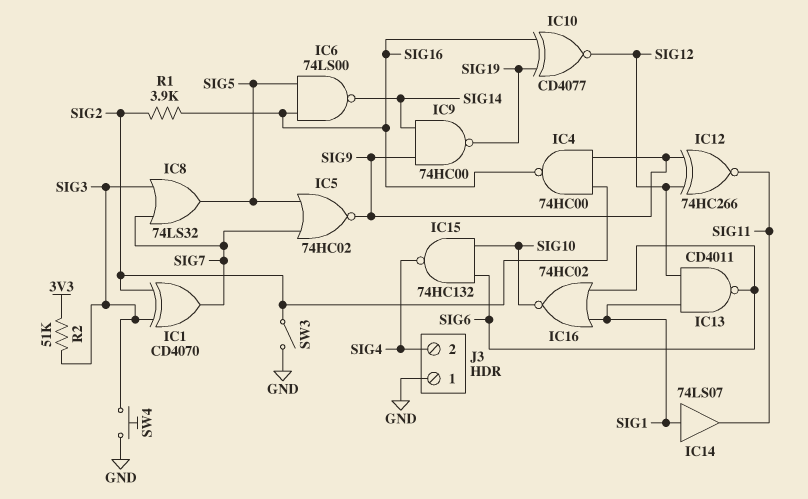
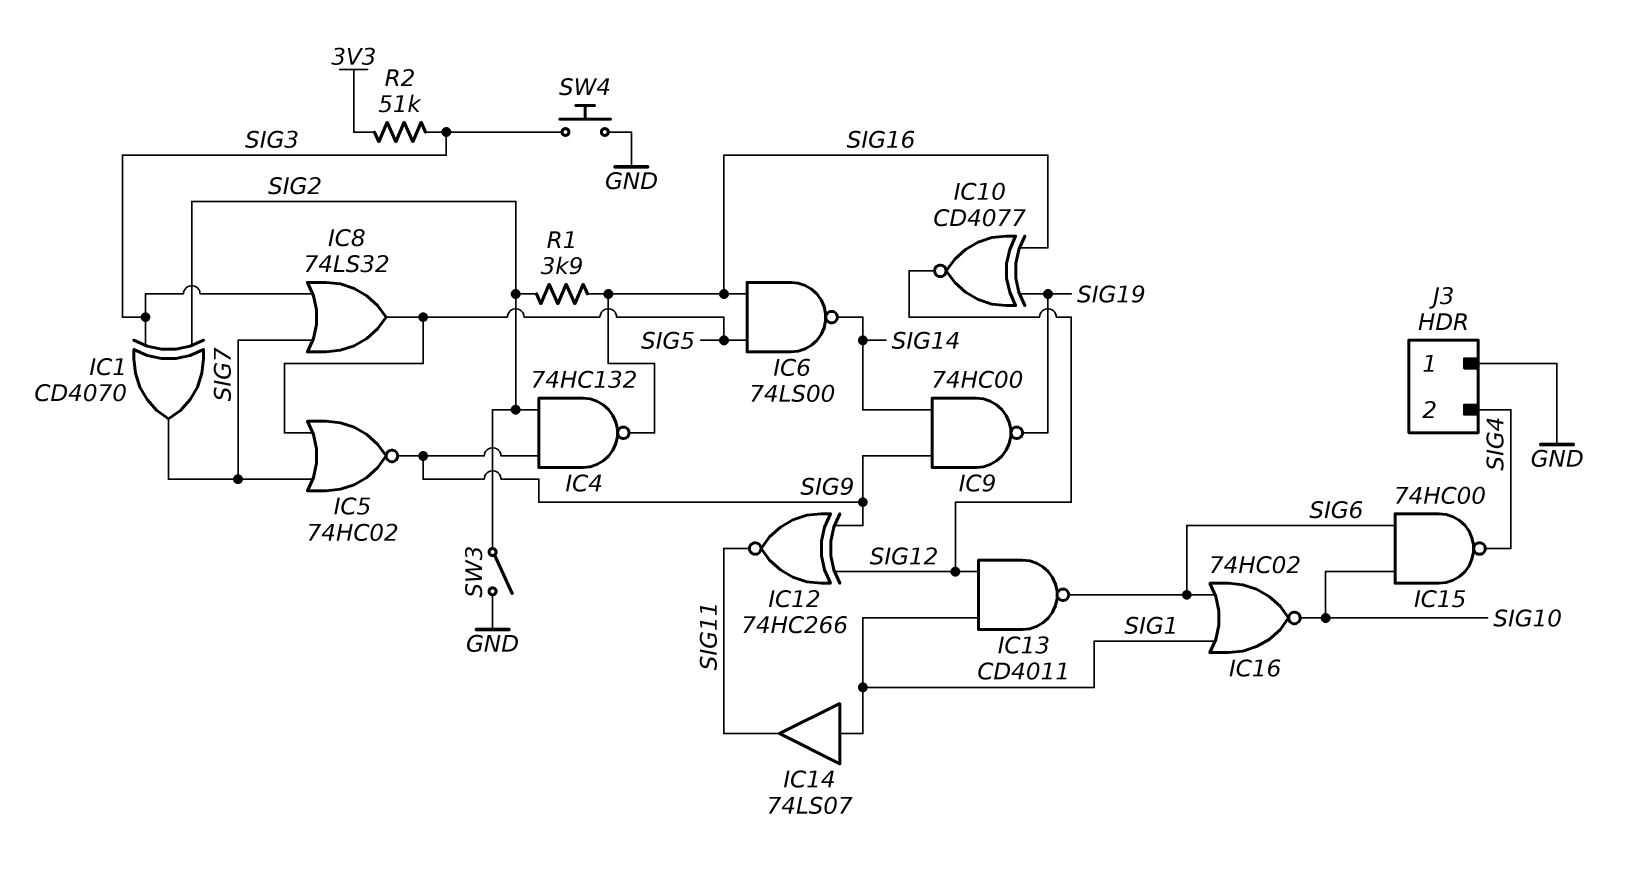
IC4: NAND 74HC00 (in SIG2, in SIG9, out SIG16) -> NAND 74HC132 (in SIG2, in SIG9, out SIG16)
IC15: NAND 74HC132 (in SIG6, in SIG10, out SIG4) -> NAND 74HC00 (in SIG6, in SIG10, out SIG4)

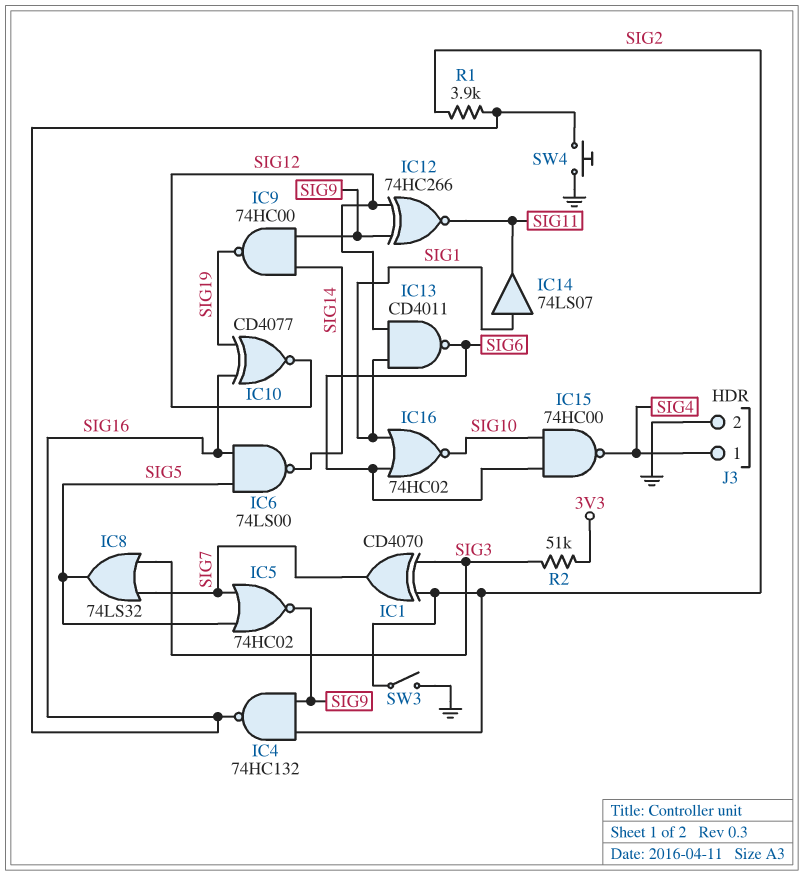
J3 pin 1: GND -> SIG4
J3 pin 2: SIG4 -> GND
SW4: button (GND, SIG3) -> button (GND, SIG16)

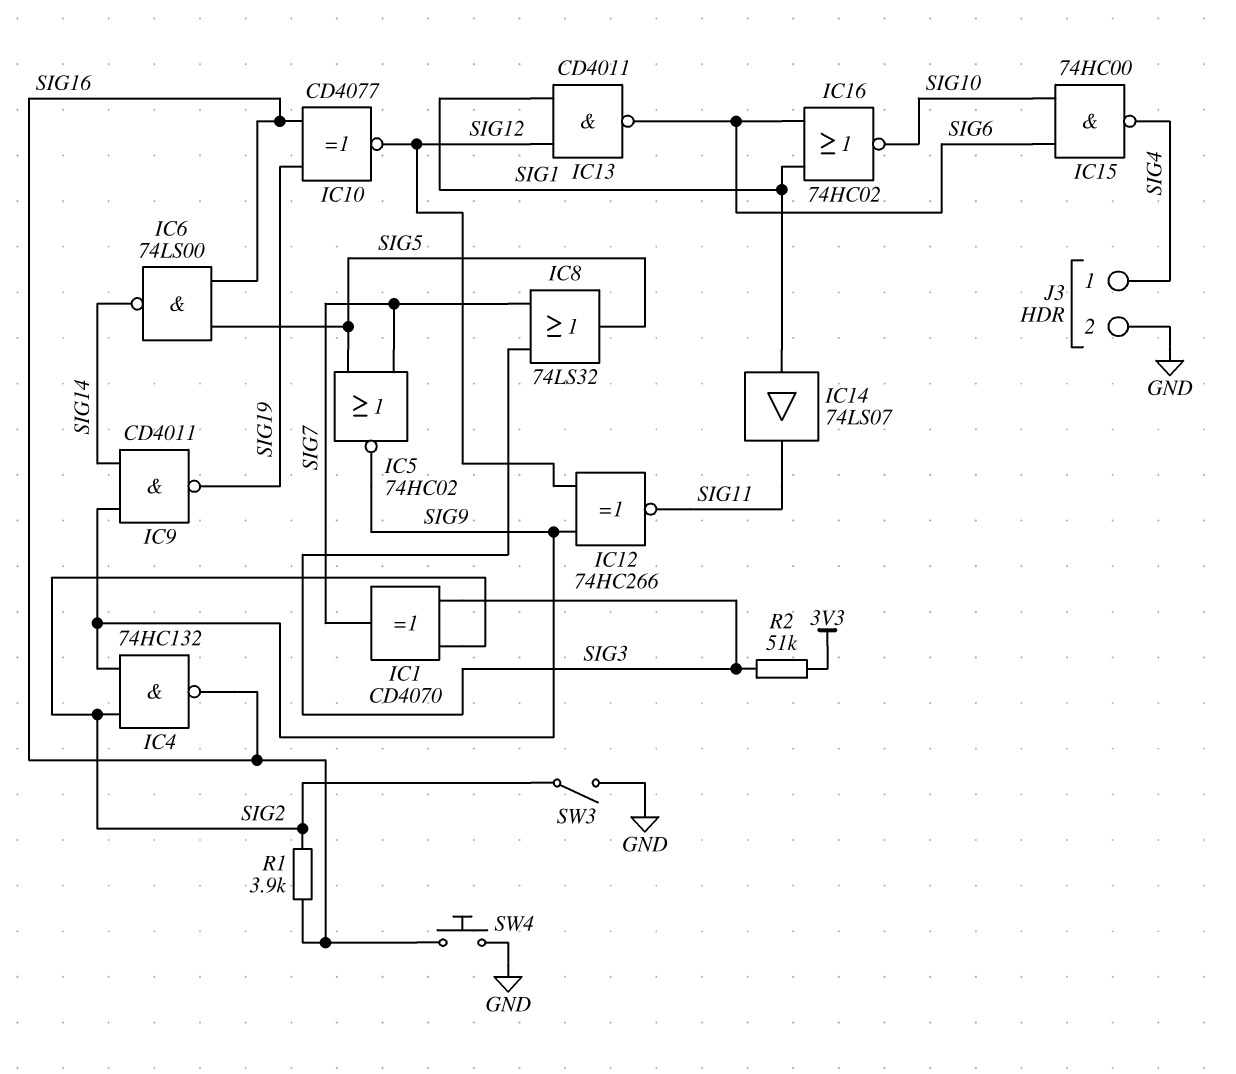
IC9: NAND 74HC00 (in SIG9, in SIG14, out SIG19) -> NAND CD4011 (in SIG9, in SIG14, out SIG19)

